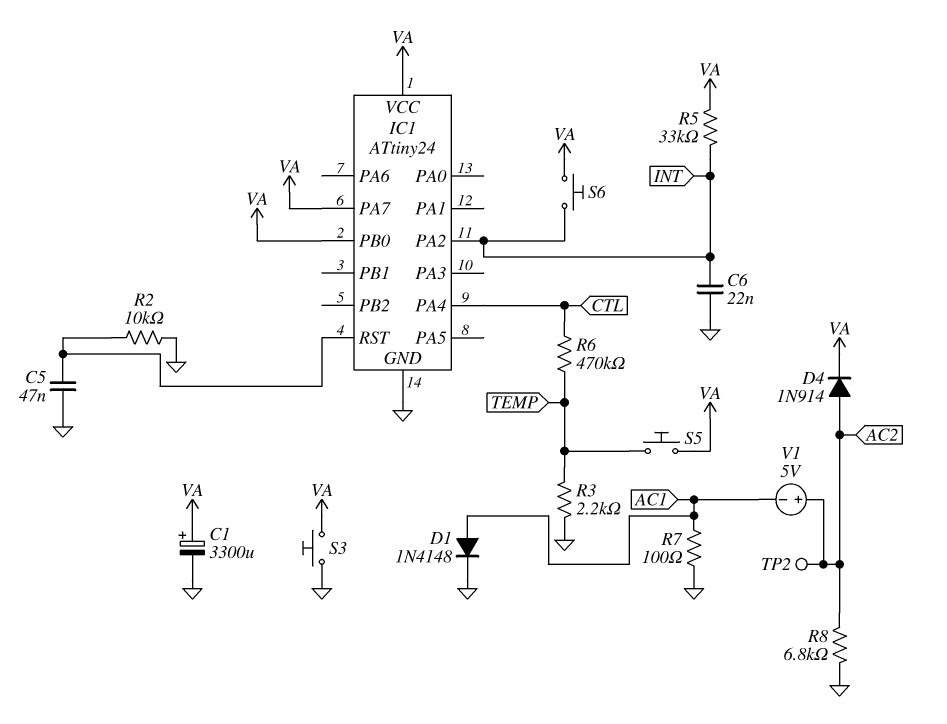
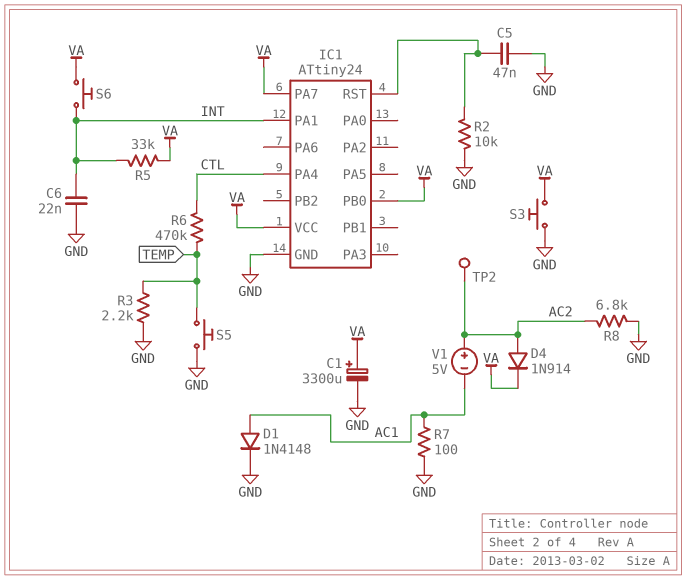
IC1 pin PA1: none -> INT
IC1 pin PA2: INT -> none
S5: button (TEMP, VA) -> button (GND, TEMP)

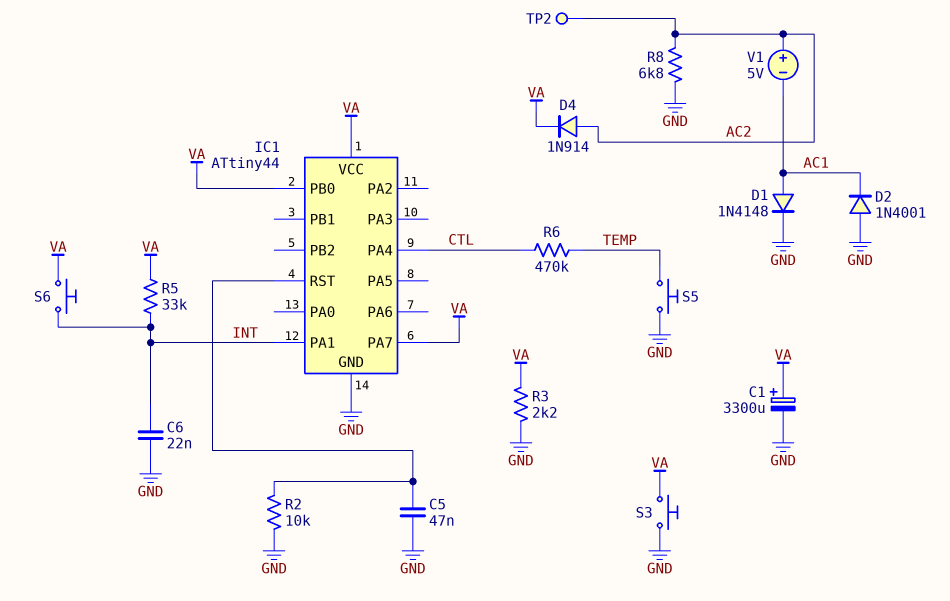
D2: none -> diode 1N4001 (A GND, K AC1)
IC1: ATtiny24 -> ATtiny44
R3: 2.2k (GND, TEMP) -> 2.2k (GND, VA)
R7: 100 (AC1, GND) -> none

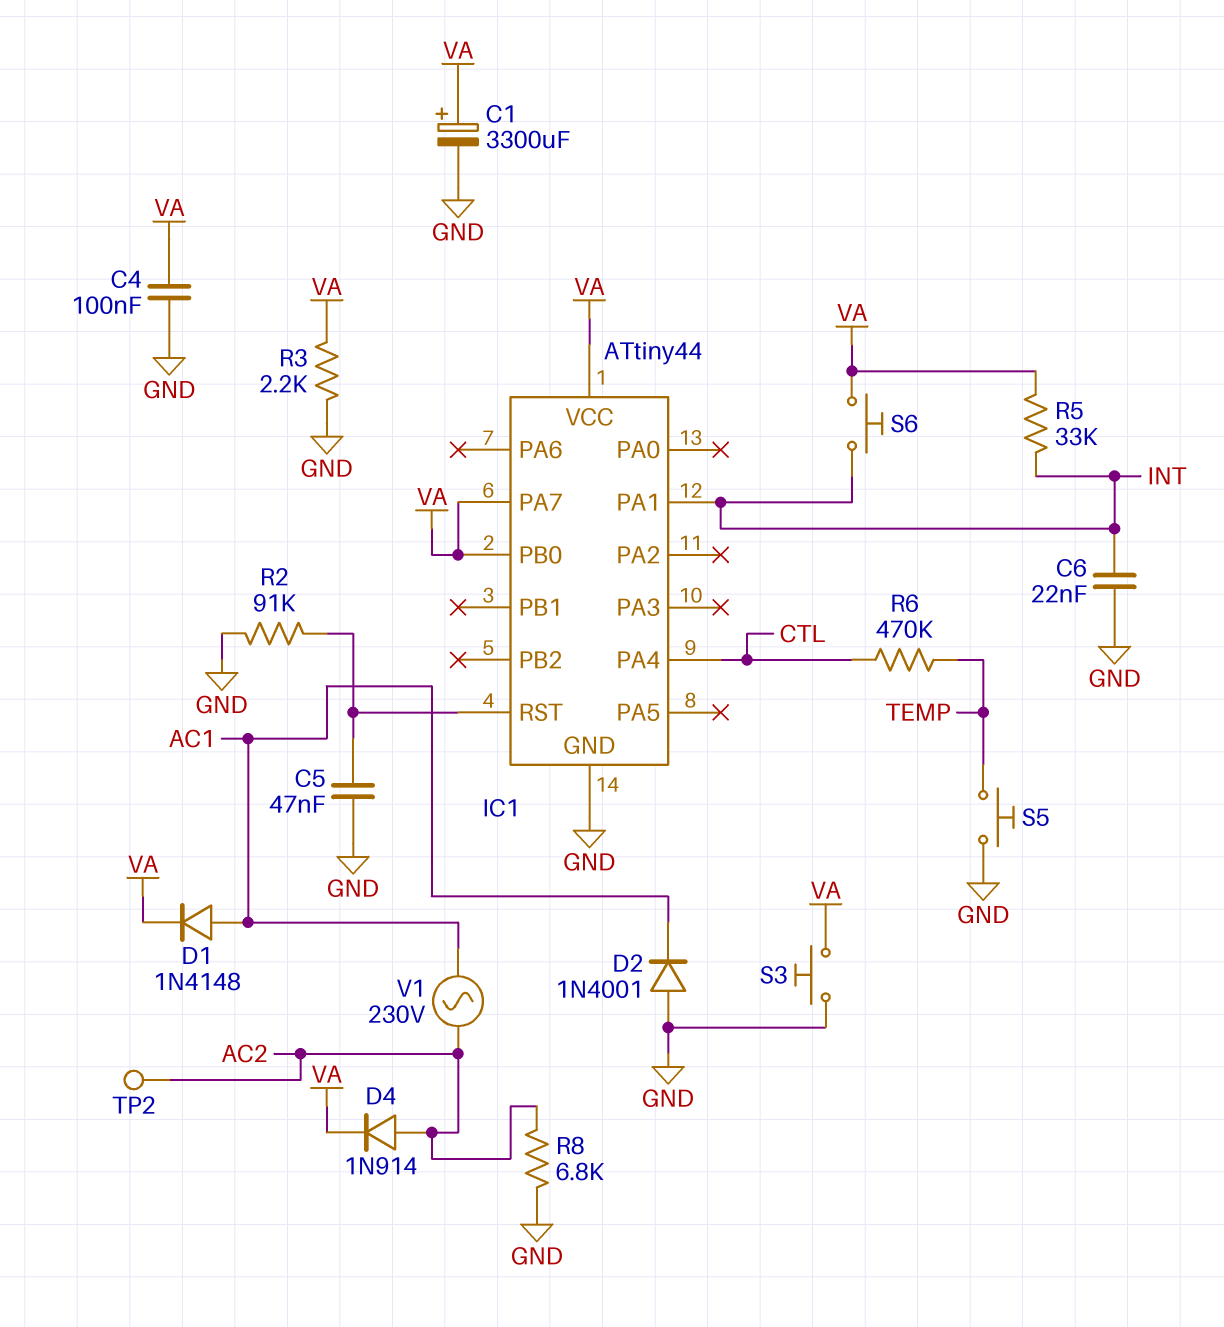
C4: none -> 100nF (GND, VA)
D1: diode 1N4148 (A AC1, K GND) -> diode 1N4148 (A AC1, K VA)
R2: 10k (GND, IC1/RST) -> 91k (GND, IC1/RST)
V1: 5V (plus AC2, minus AC1) -> AC 230V (AC1, AC2)

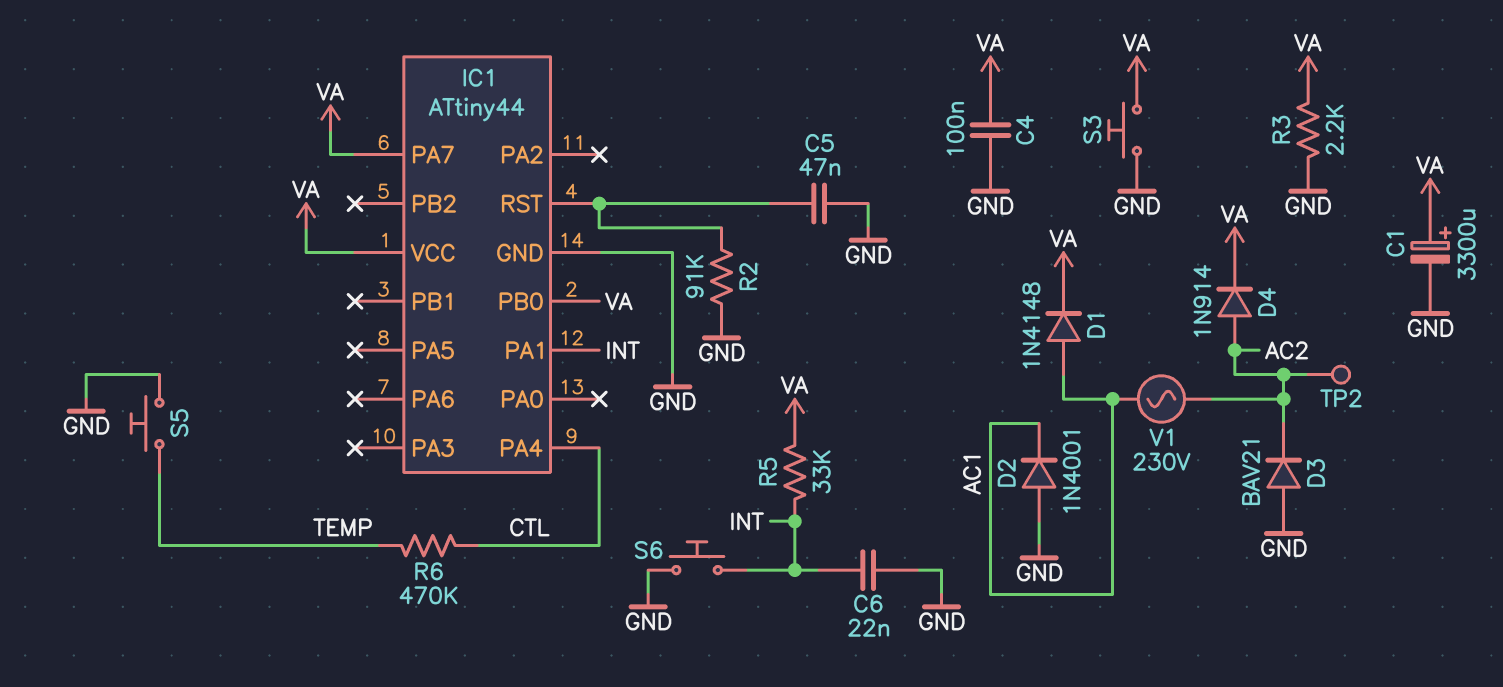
D3: none -> diode BAV21 (A GND, K AC2)
R8: 6.8k (AC2, GND) -> none
S6: button (INT, VA) -> button (GND, INT)

